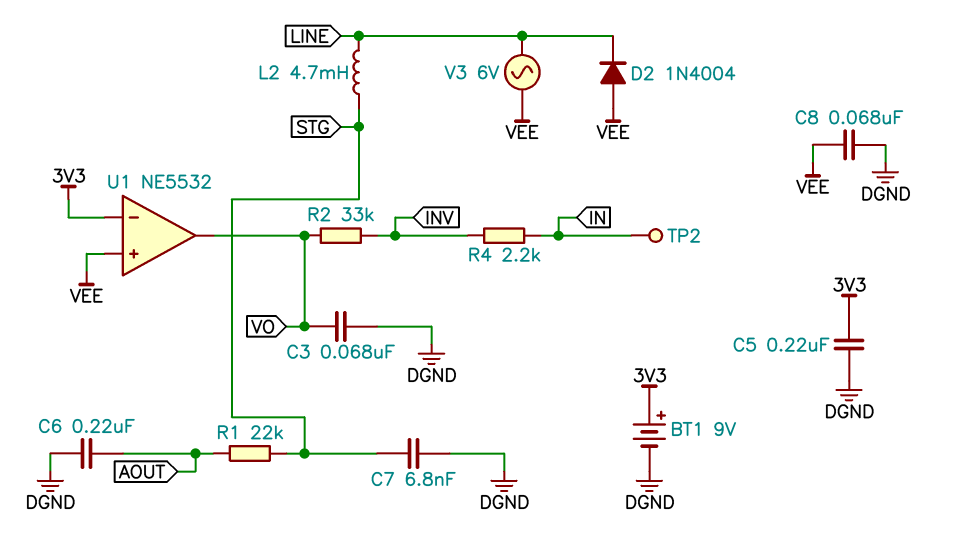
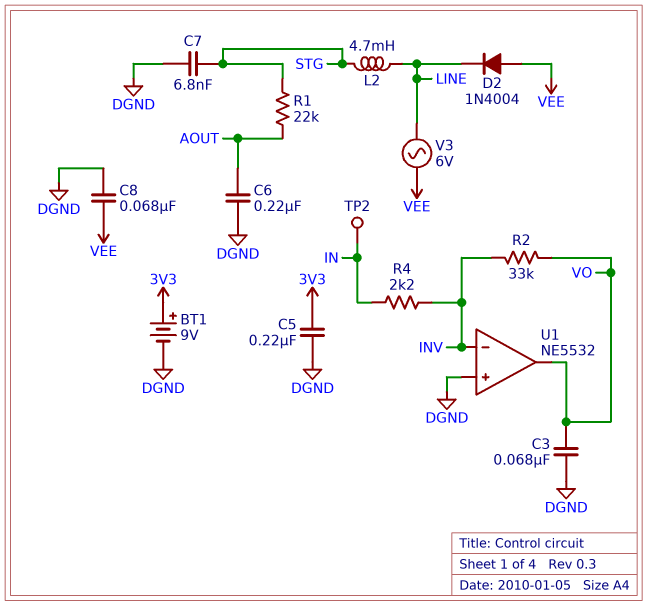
U1 pin in+: VEE -> DGND
U1 pin in-: 3V3 -> INV

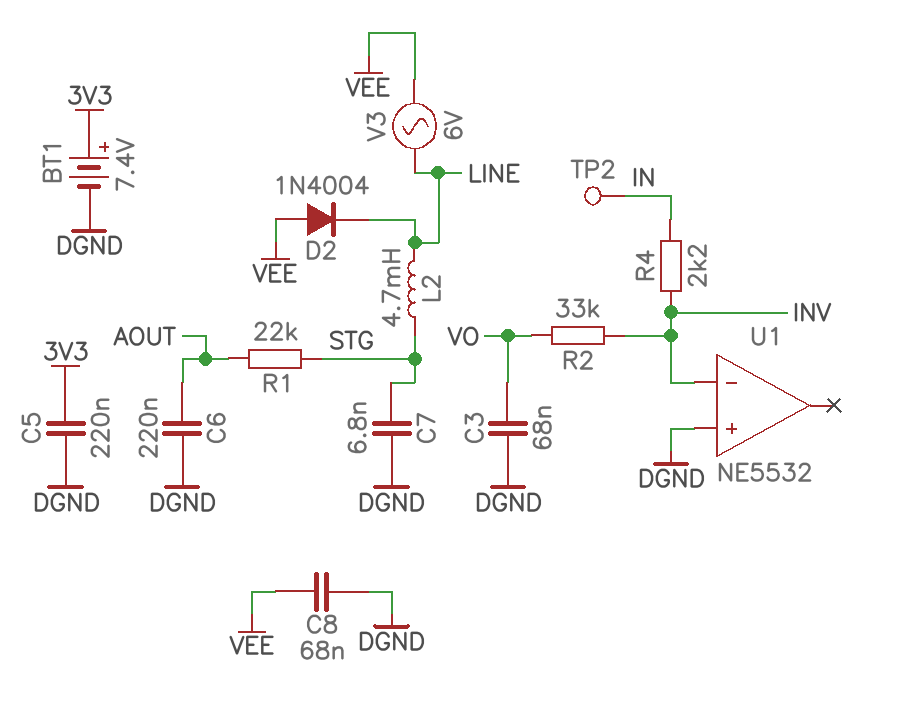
BT1: 9V (plus 3V3, minus DGND) -> 7.4V (plus 3V3, minus DGND)
U1 pin out: VO -> none

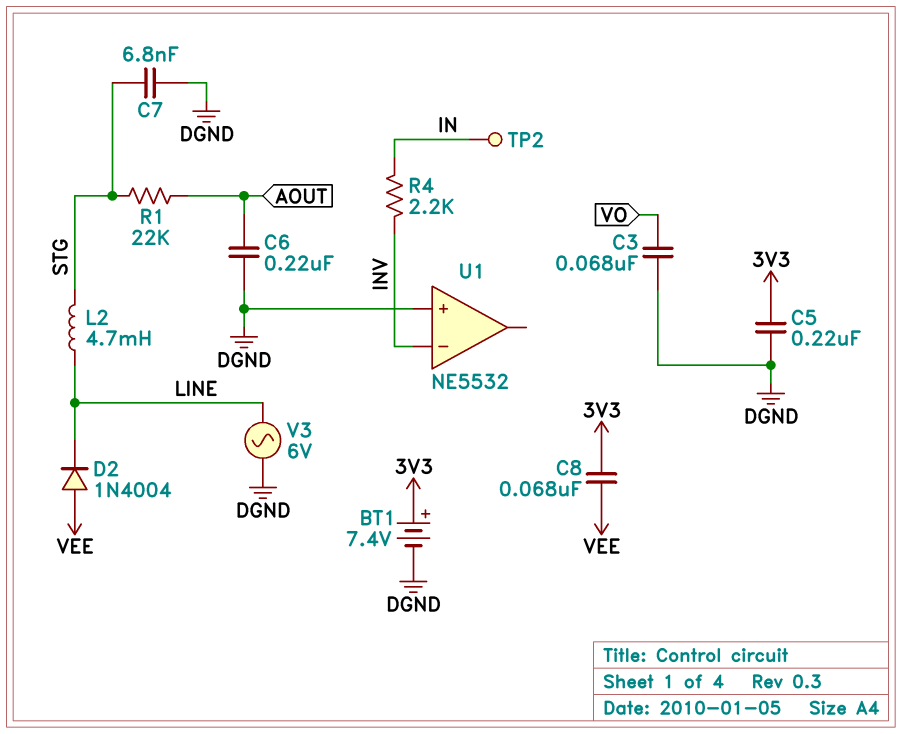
C8: 68nF (DGND, VEE) -> 68nF (3V3, VEE)
R2: 33k (INV, VO) -> none
V3: AC 6V (LINE, VEE) -> AC 6V (DGND, LINE)

